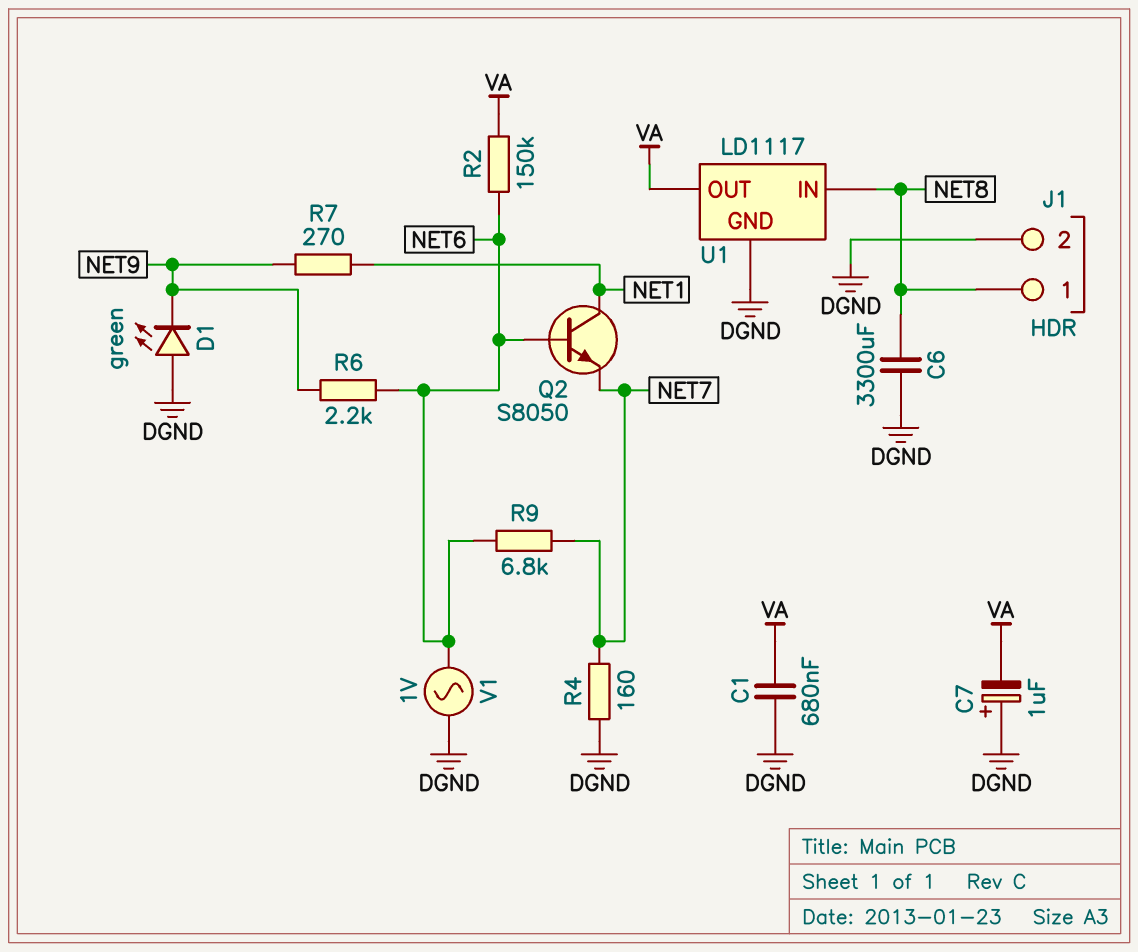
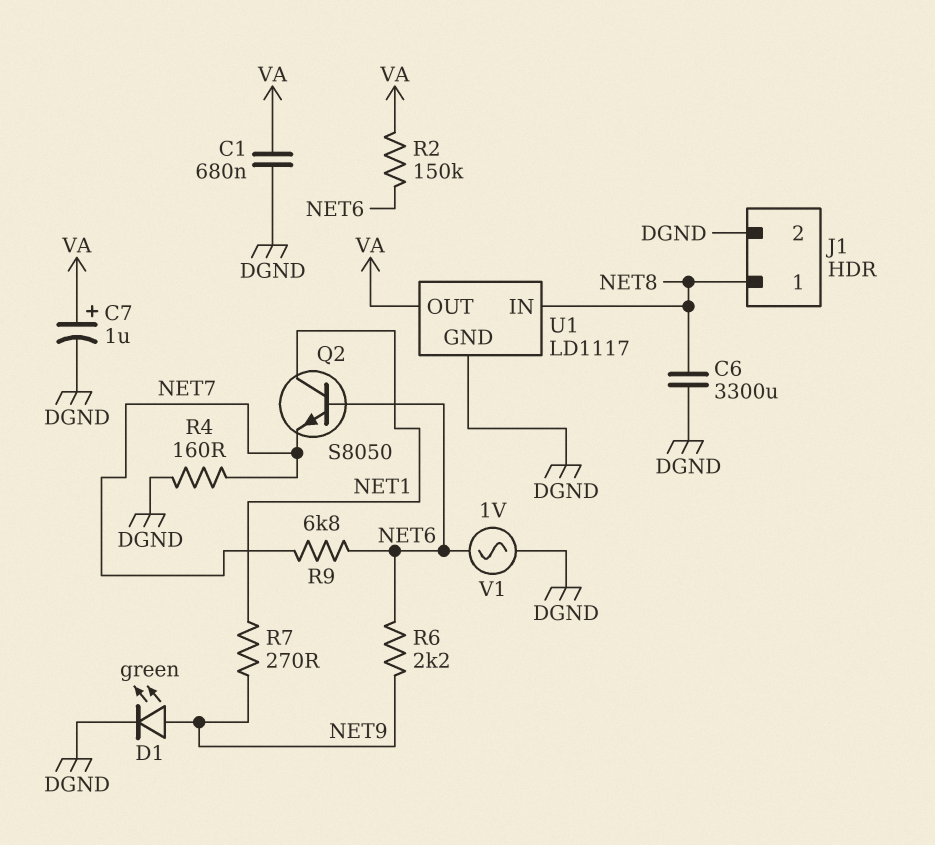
C7: 1uF (plus DGND, minus VA) -> 1uF (plus VA, minus DGND)
D1: LED green (A DGND, K NET9) -> LED green (A NET9, K DGND)

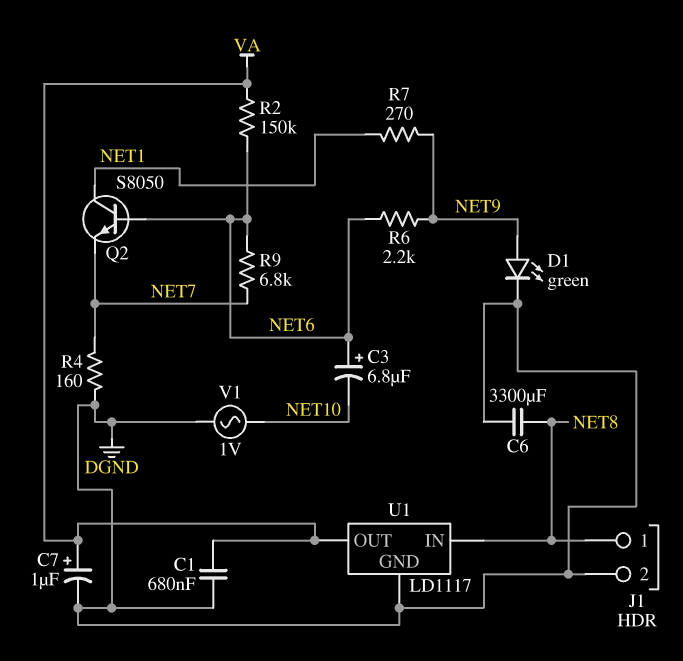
C3: none -> 6.8uF (plus NET6, minus NET10)
V1: AC 1V (DGND, NET6) -> AC 1V (DGND, NET10)

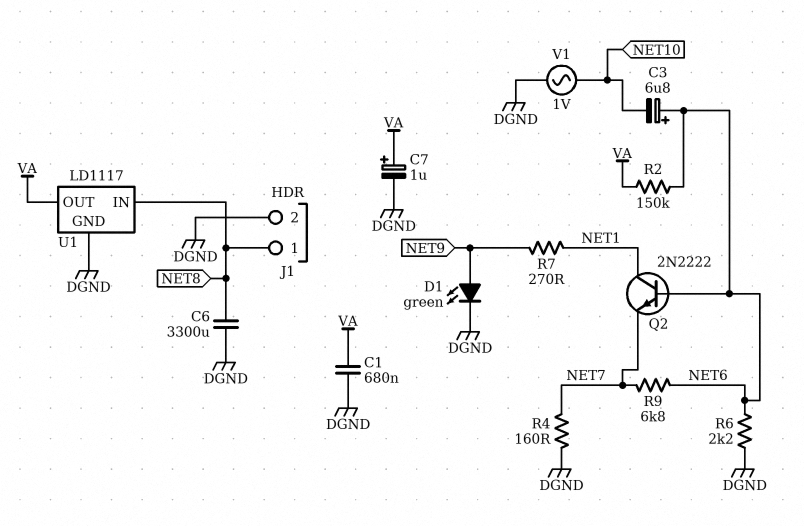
Q2: NPN S8050 (B NET6, C NET1, E NET7) -> NPN 2N2222 (B NET6, C NET1, E NET7)
R6: 2.2k (NET6, NET9) -> 2.2k (DGND, NET6)

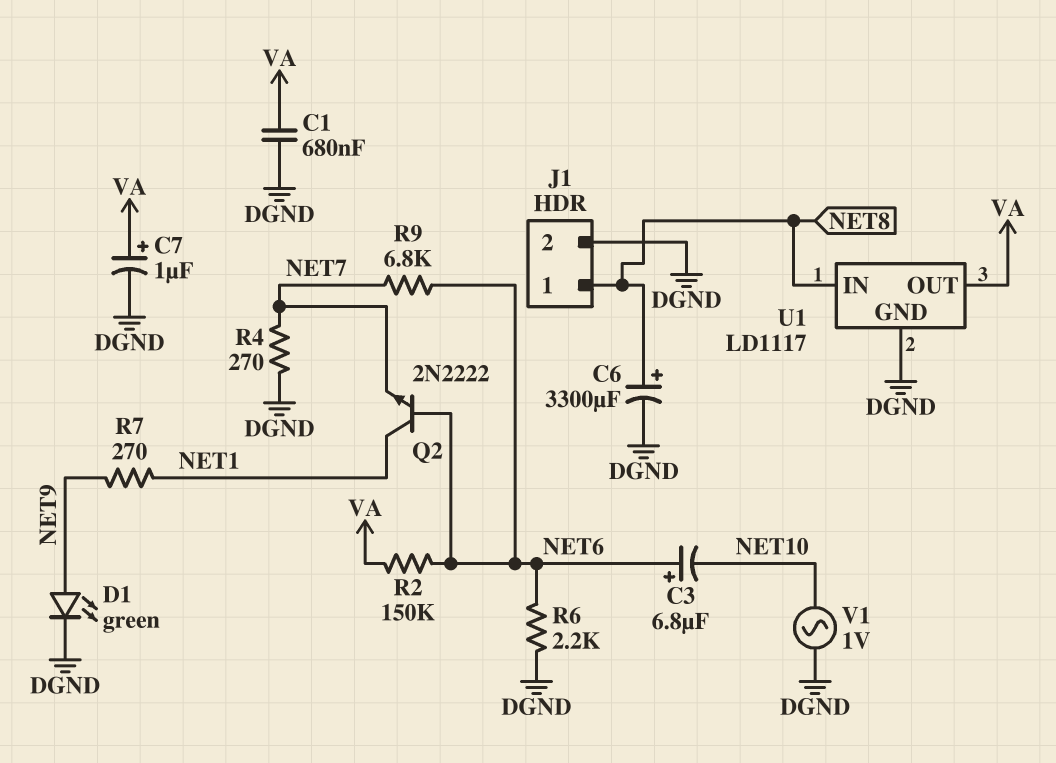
C6: 3300uF (DGND, NET8) -> 3300uF (plus NET8, minus DGND)
R4: 160 (DGND, NET7) -> 270 (DGND, NET7)

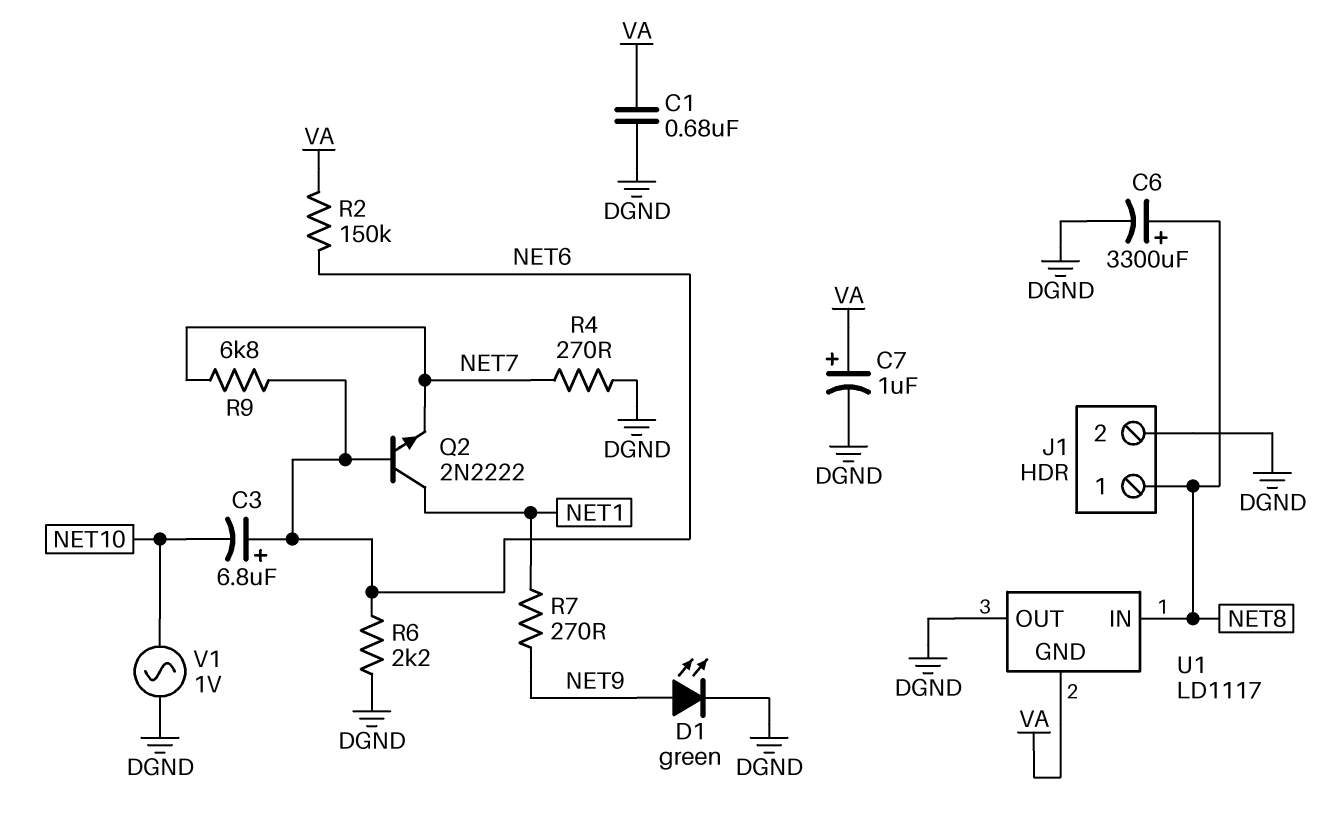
U1 pin GND: DGND -> VA
U1 pin OUT: VA -> DGND

